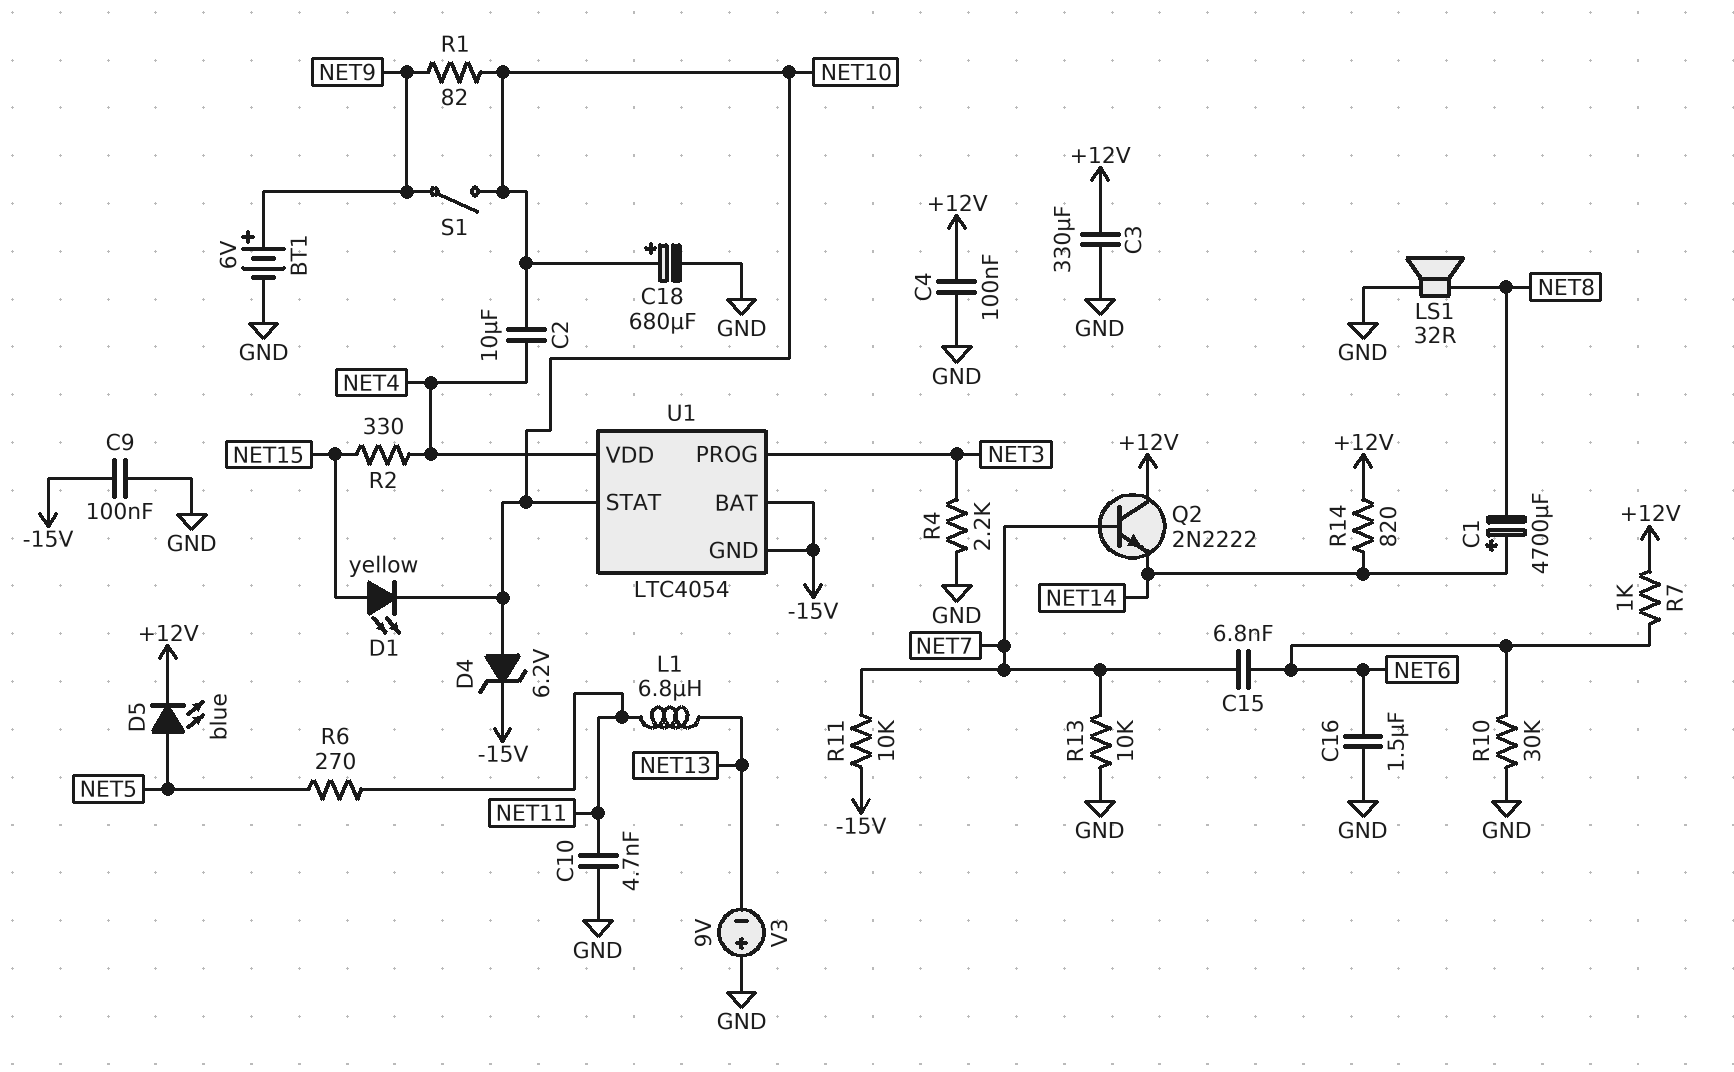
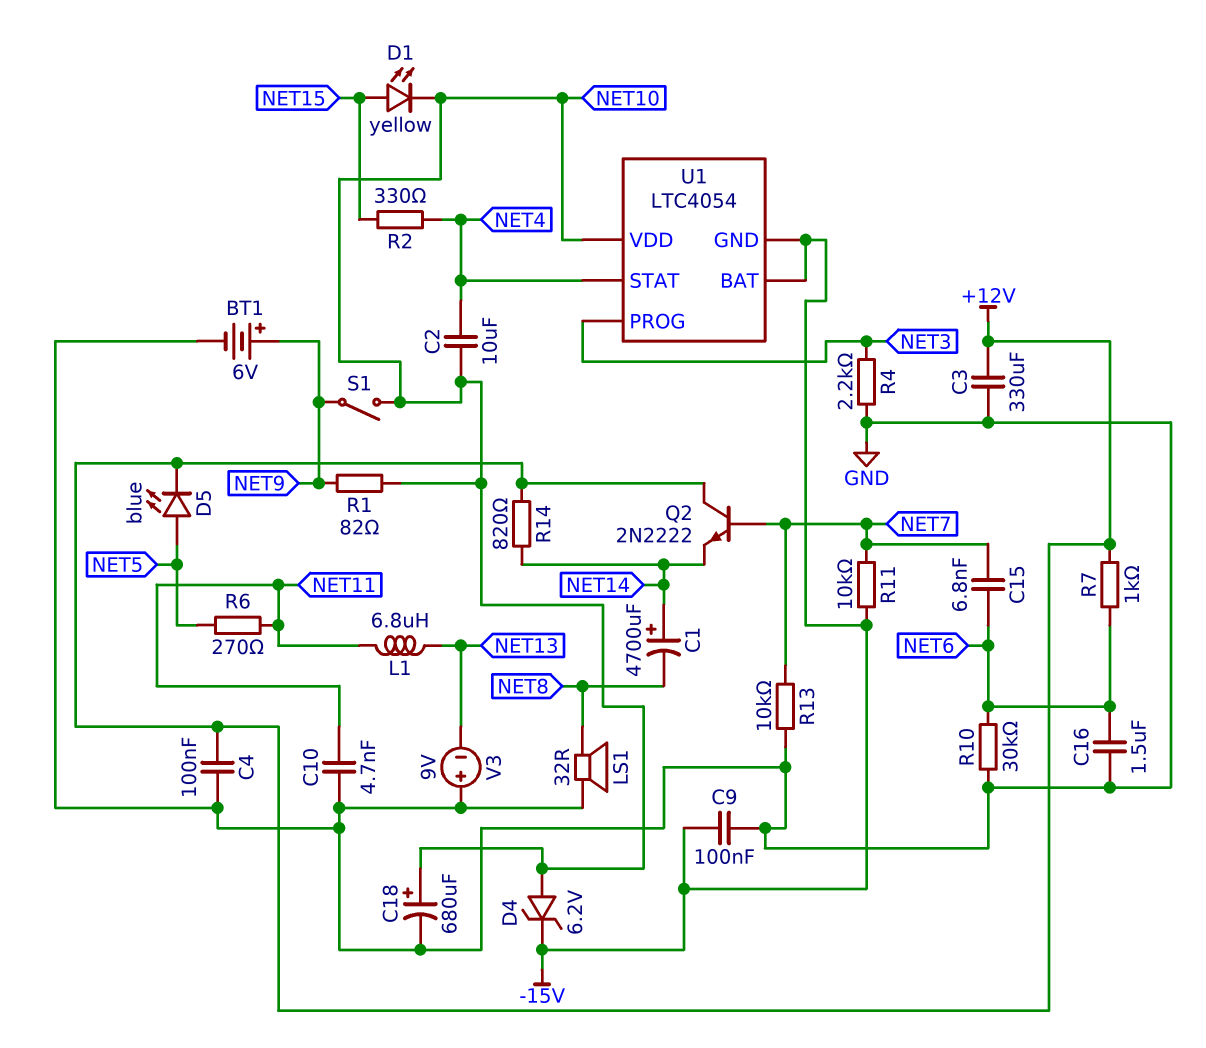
U1 pin STAT: NET10 -> NET4
U1 pin VDD: NET4 -> NET10

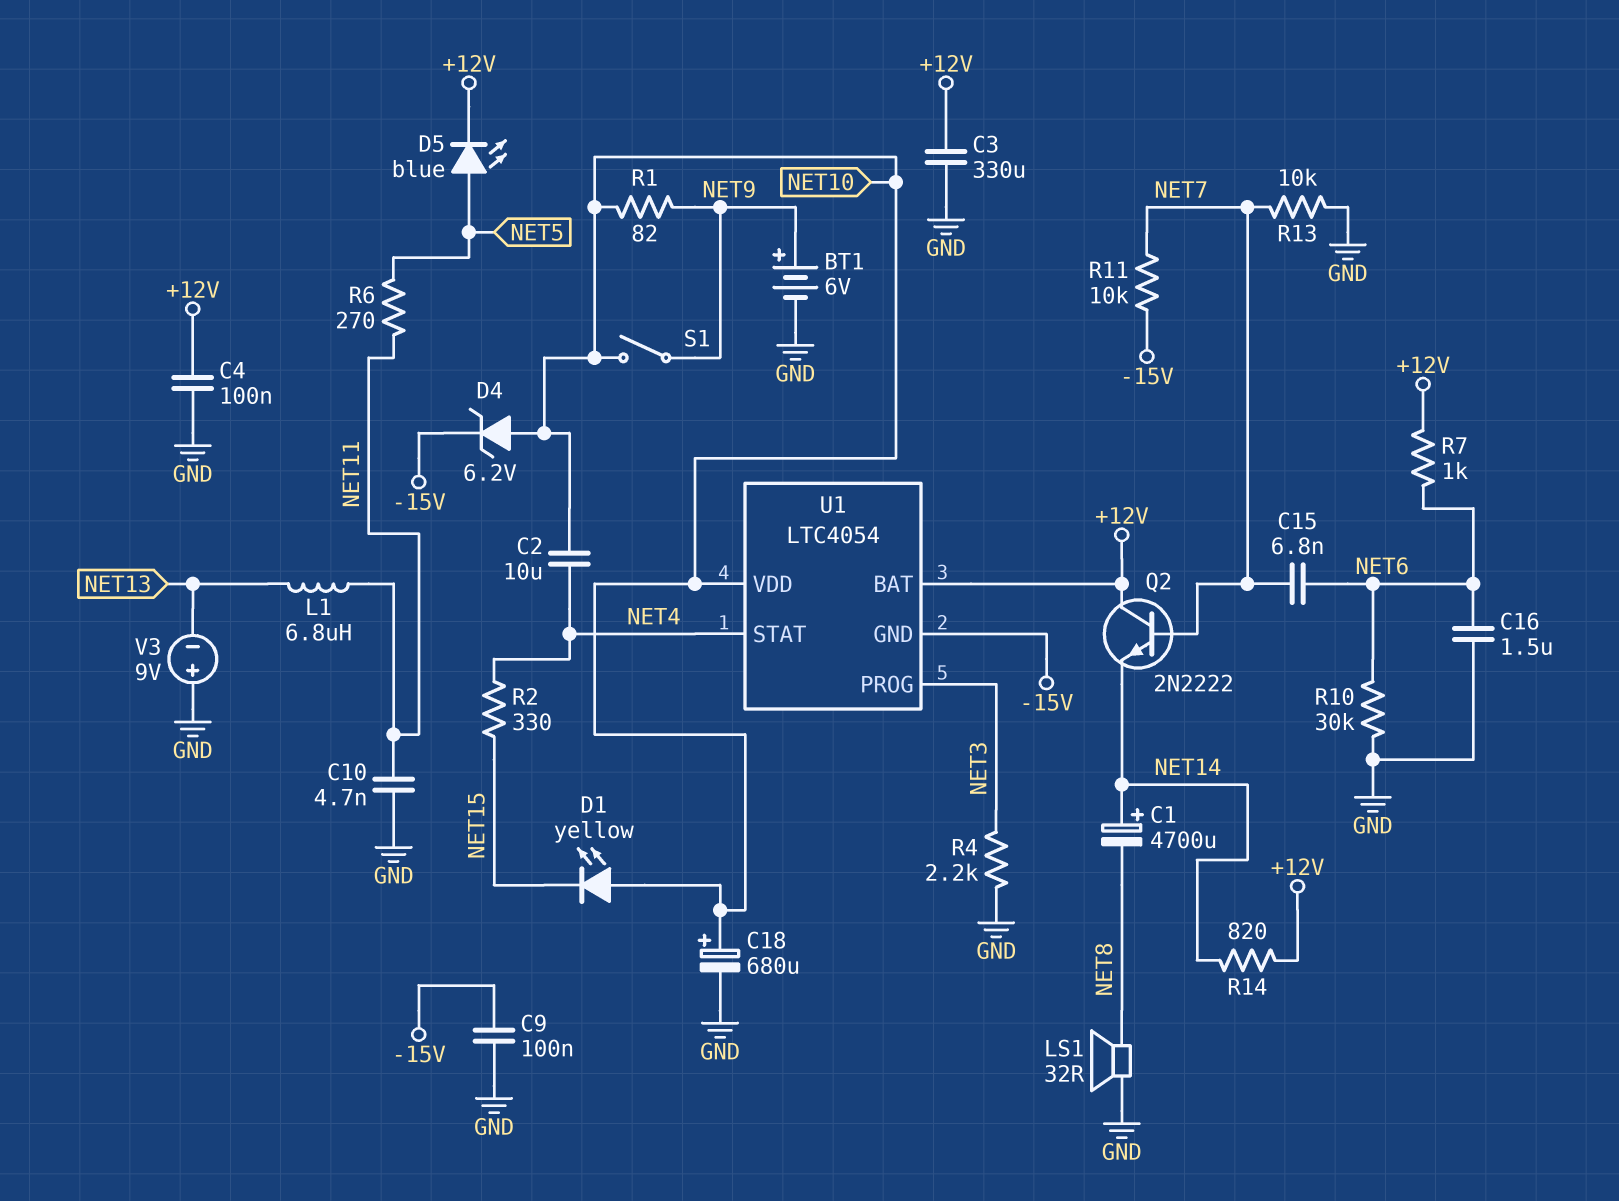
D1: LED yellow (A NET15, K NET10) -> LED yellow (A NET10, K NET15)
U1 pin BAT: -15V -> +12V

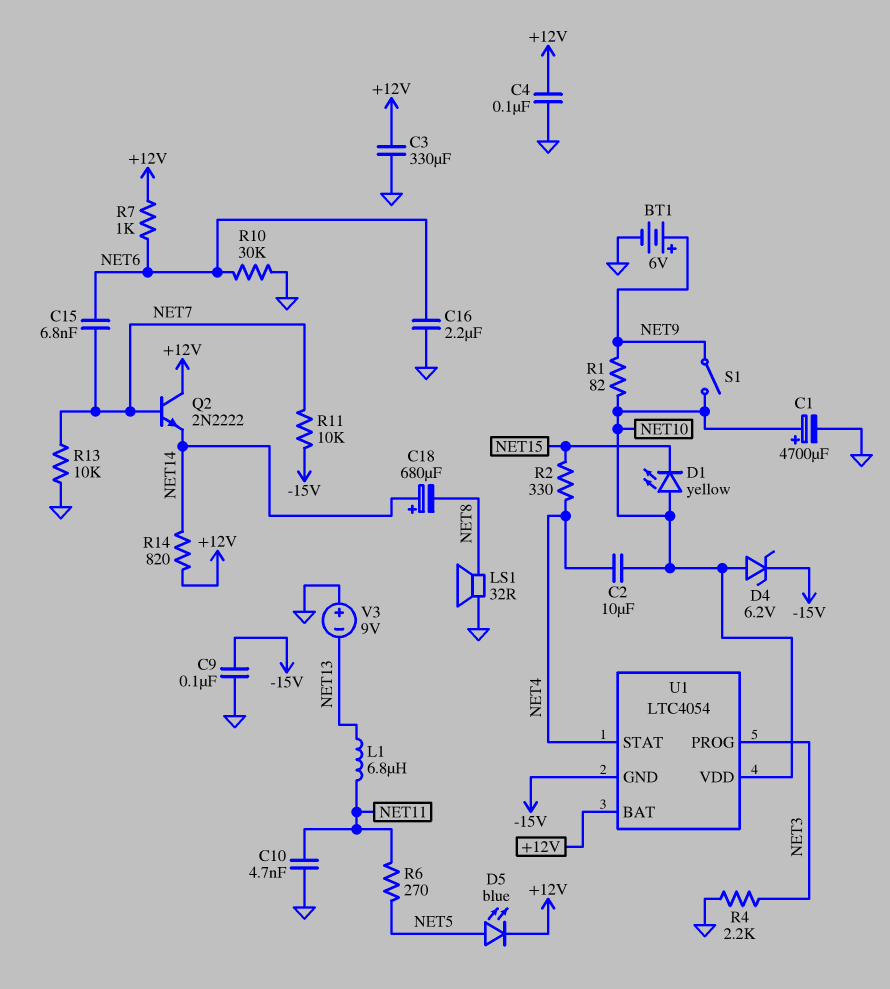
C1: 4700uF (plus NET14, minus NET8) -> 4700uF (plus NET10, minus GND)
C16: 1.5uF (GND, NET6) -> 2.2uF (GND, NET6)
C18: 680uF (plus NET10, minus GND) -> 680uF (plus NET14, minus NET8)

